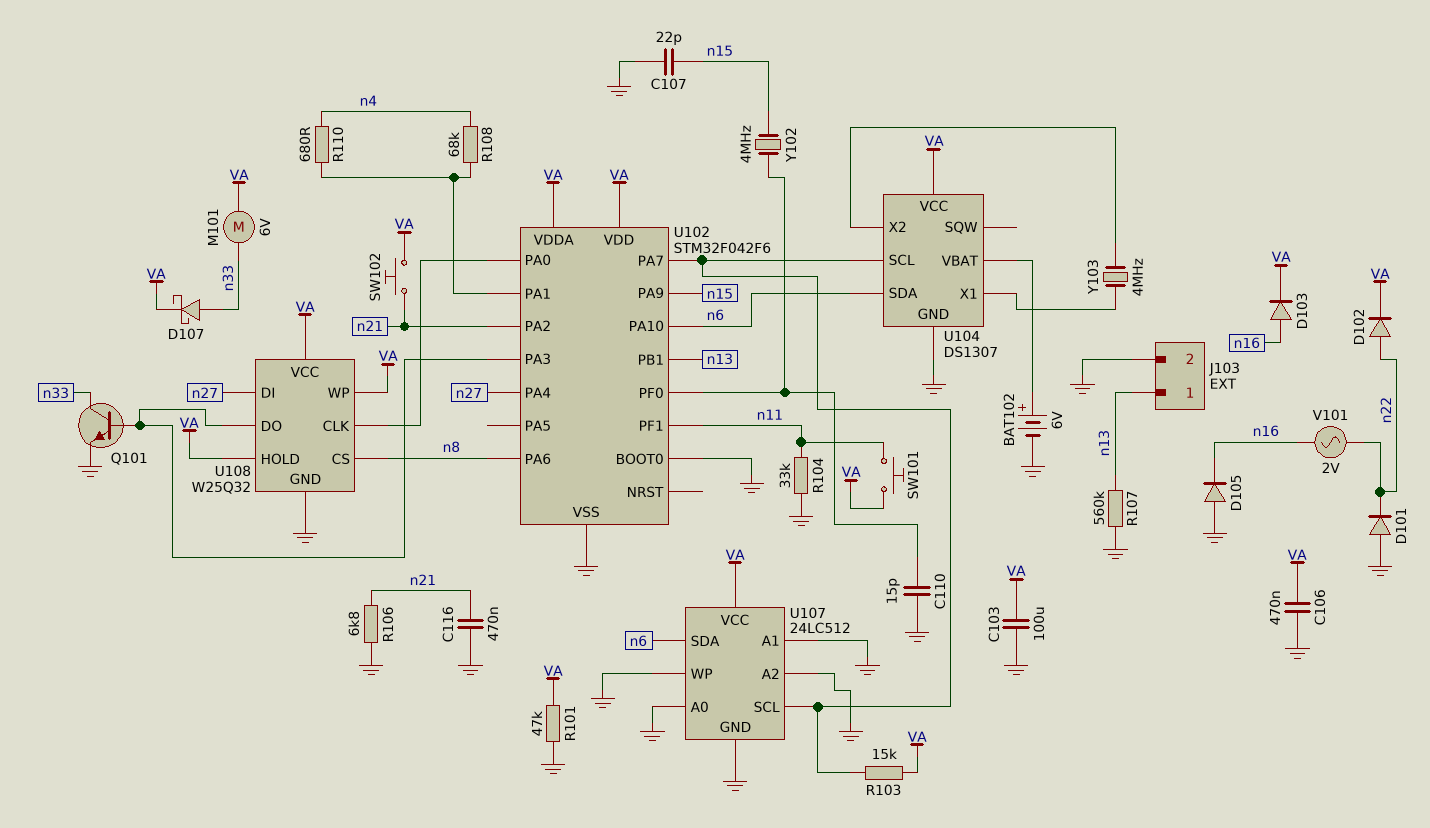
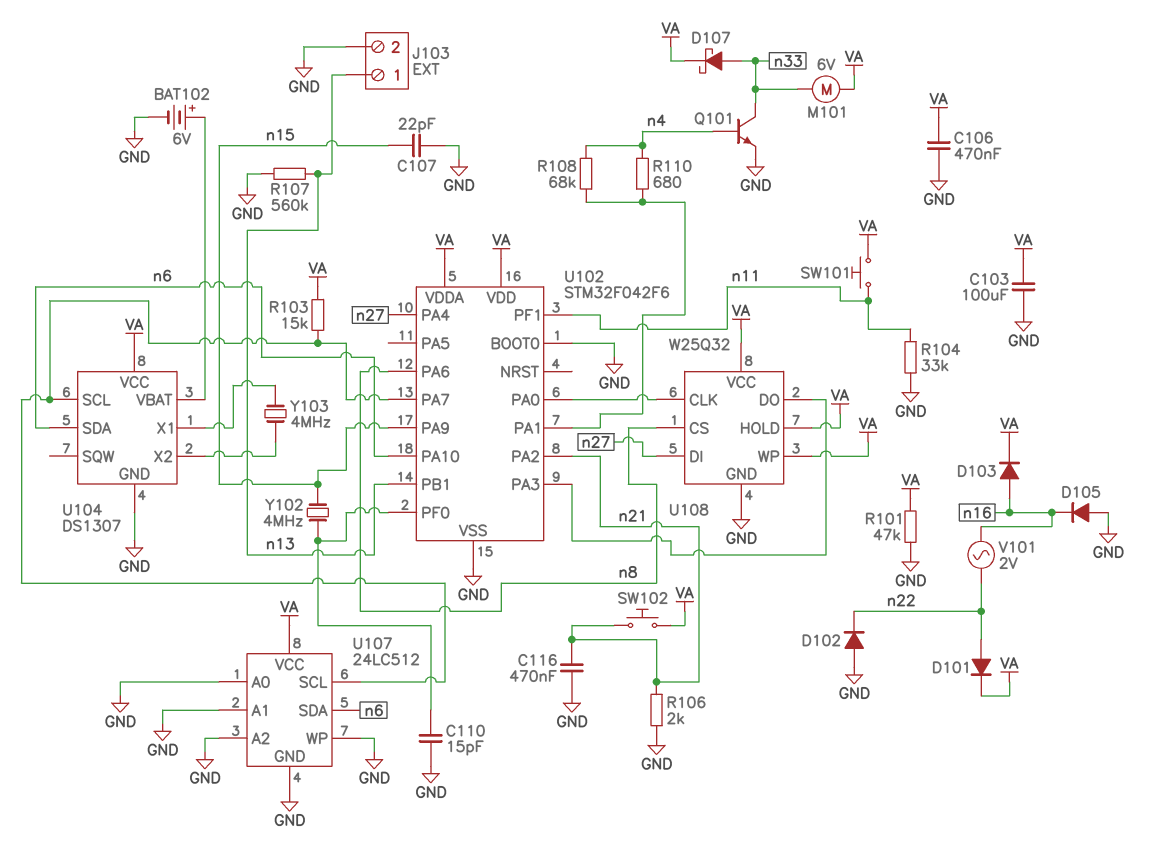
D101: diode (A GND, K n22) -> diode (A n22, K VA)
D102: diode (A n22, K VA) -> diode (A GND, K n22)
Q101: NPN (B U102/PA3, C n33, E GND) -> NPN (B n4, C n33, E GND)
R106: 6.8k (GND, n21) -> 2k (GND, n21)

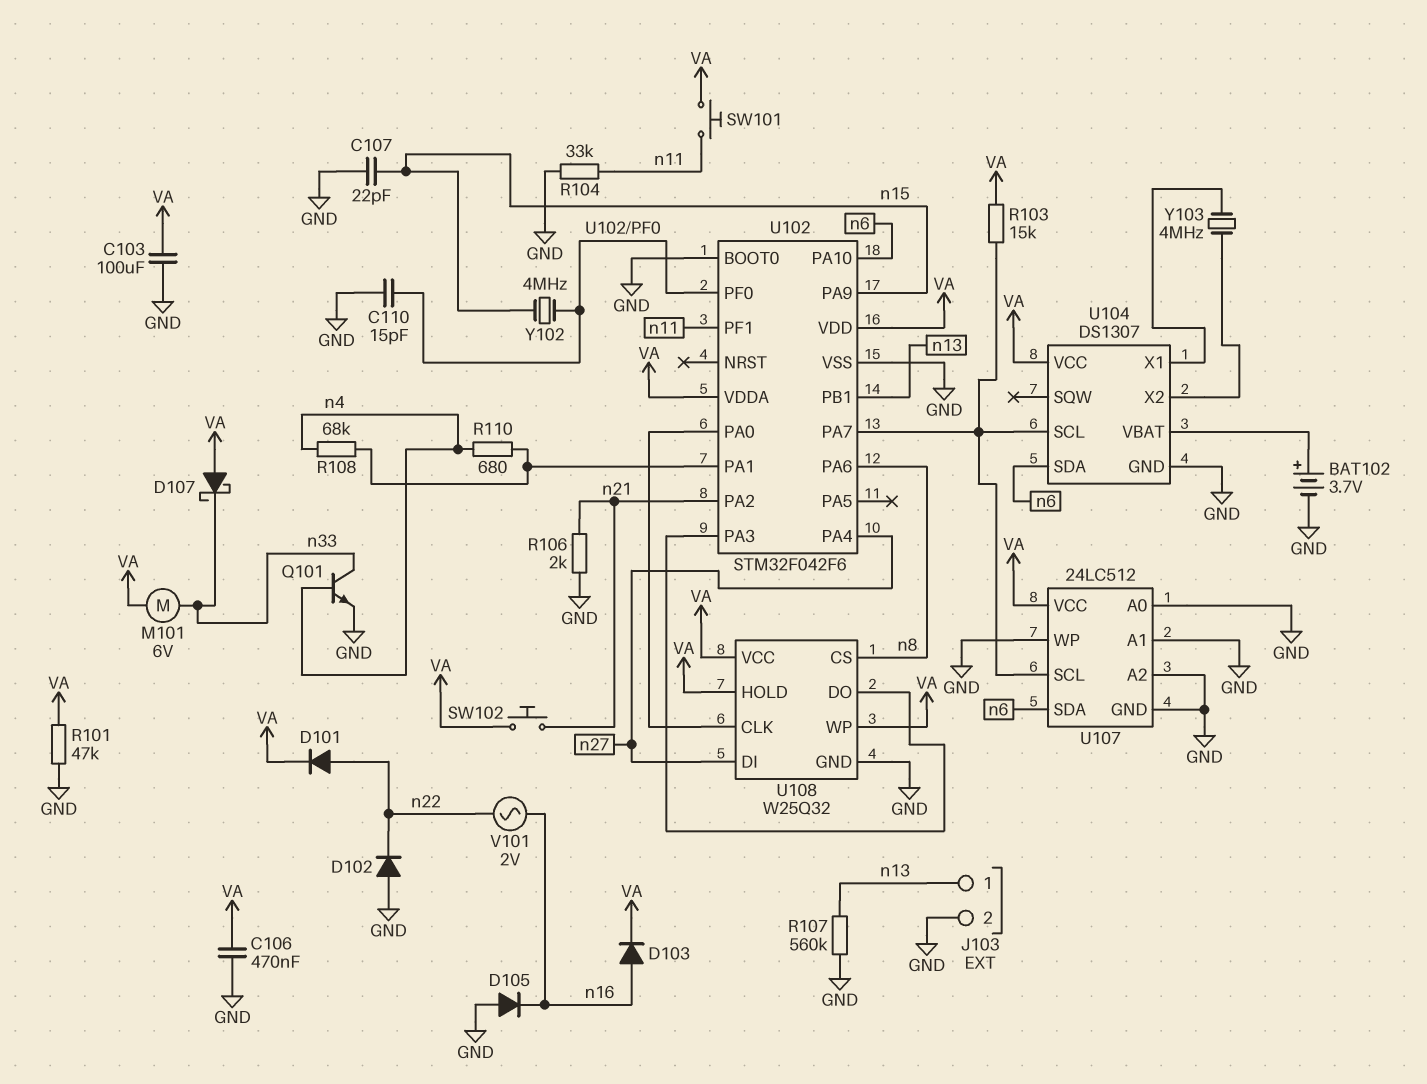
BAT102: 6V (plus U104/VBAT, minus GND) -> 3.7V (plus U104/VBAT, minus GND)
C116: 470nF (GND, n21) -> none
D107: schottky (A n33, K VA) -> schottky (A VA, K n33)

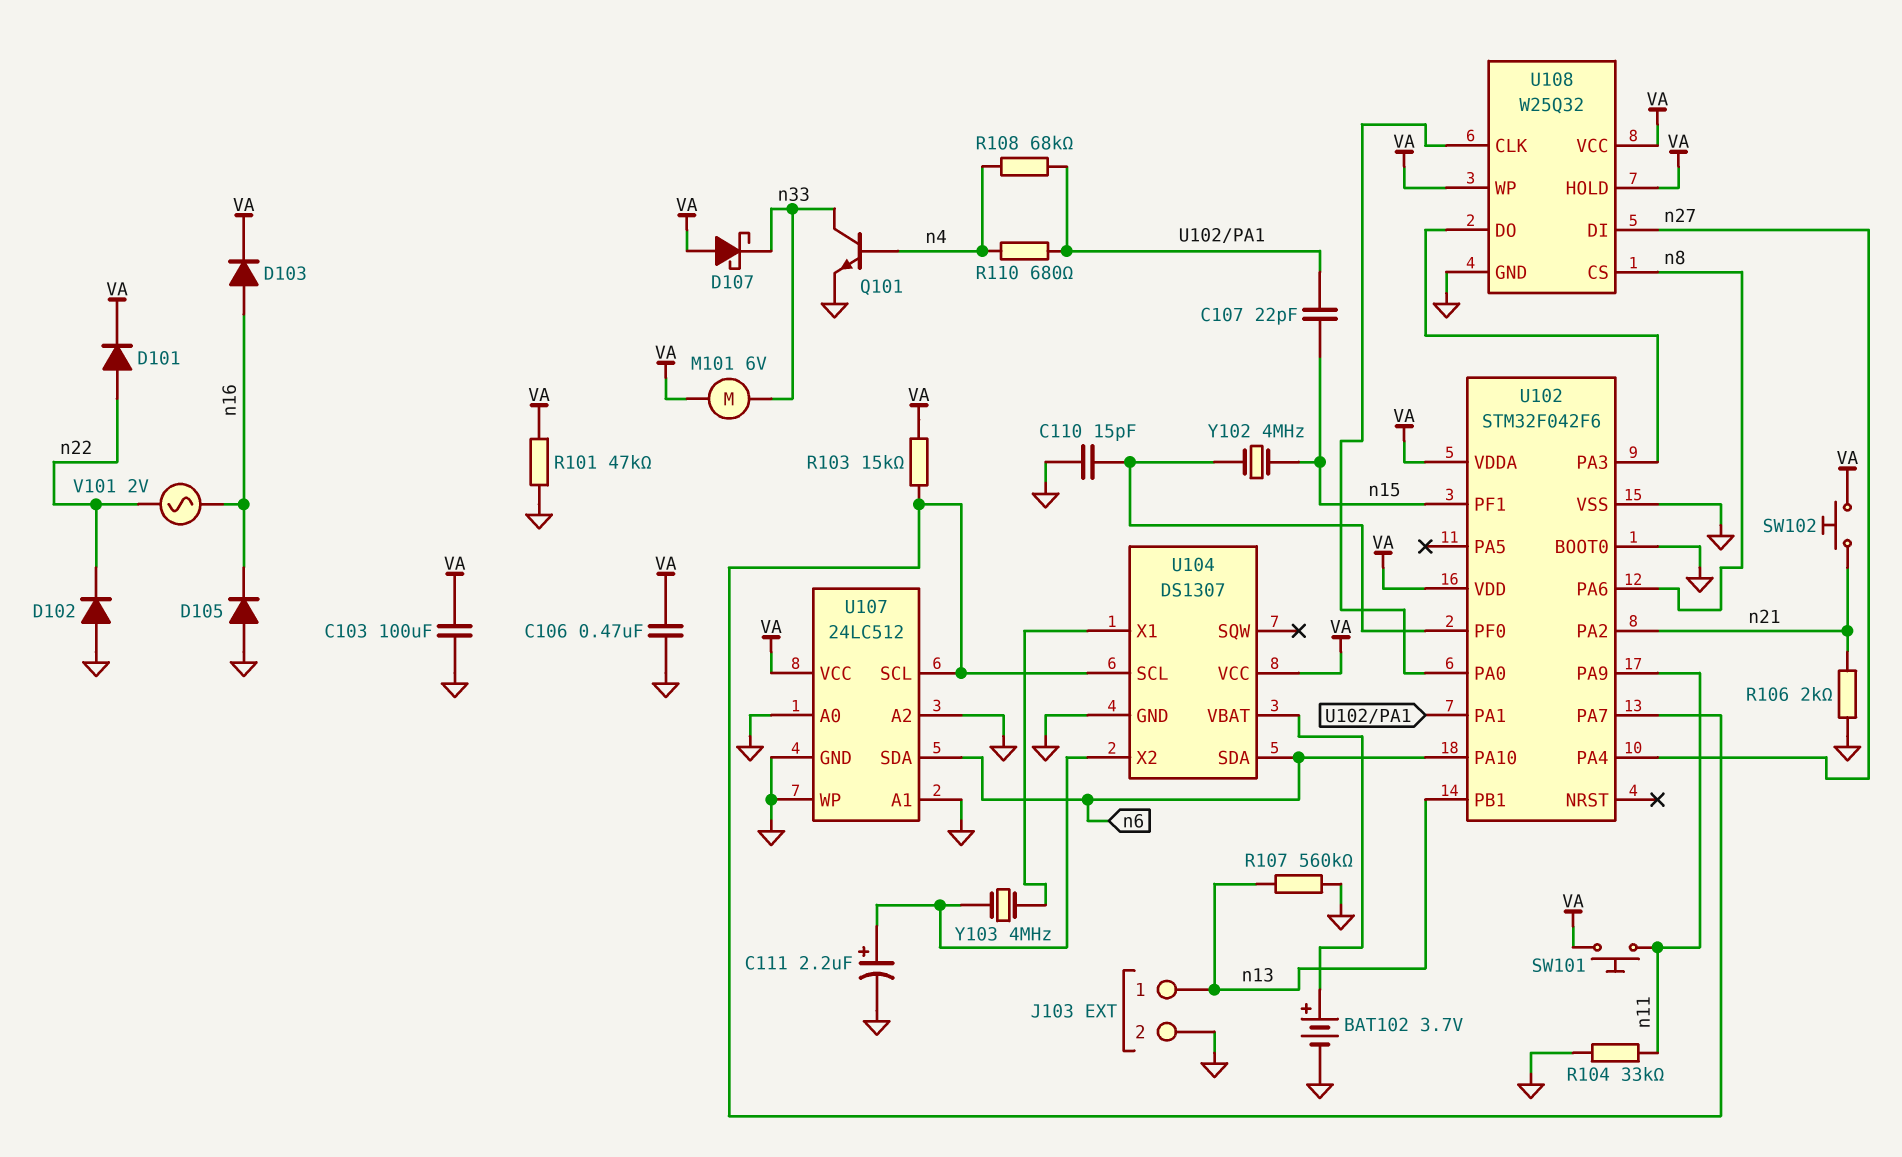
C107: 22pF (GND, n15) -> 22pF (U102/PA1, n15)
C111: none -> 2.2uF (plus U104/X2, minus GND)
U102 pin PA9: n15 -> n11
U102 pin PF1: n11 -> n15

